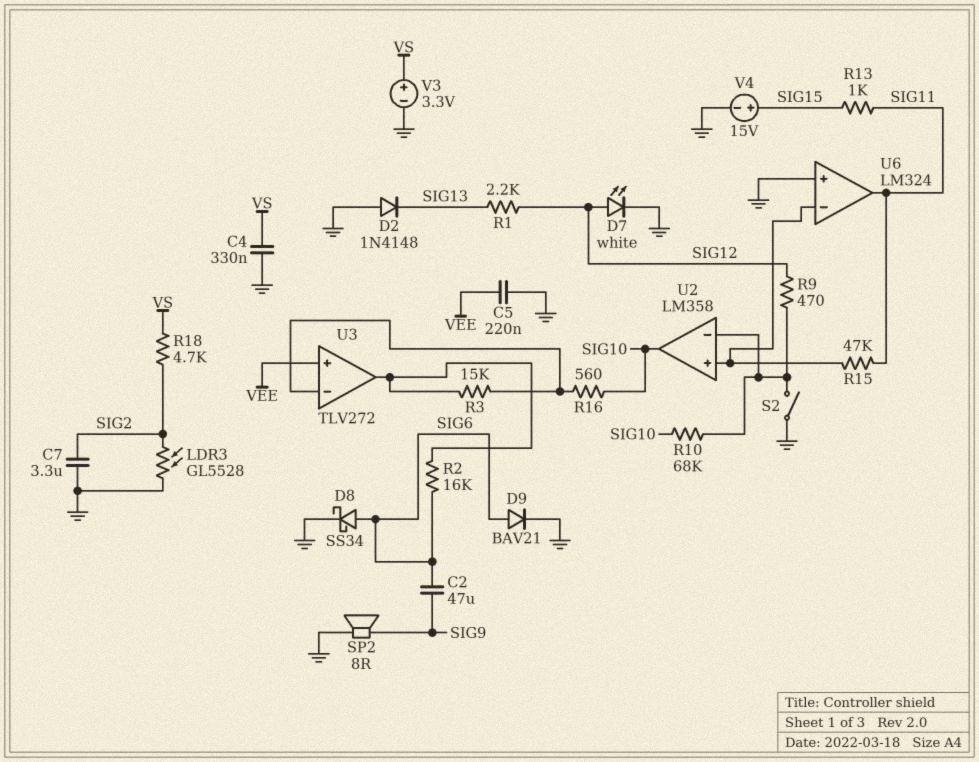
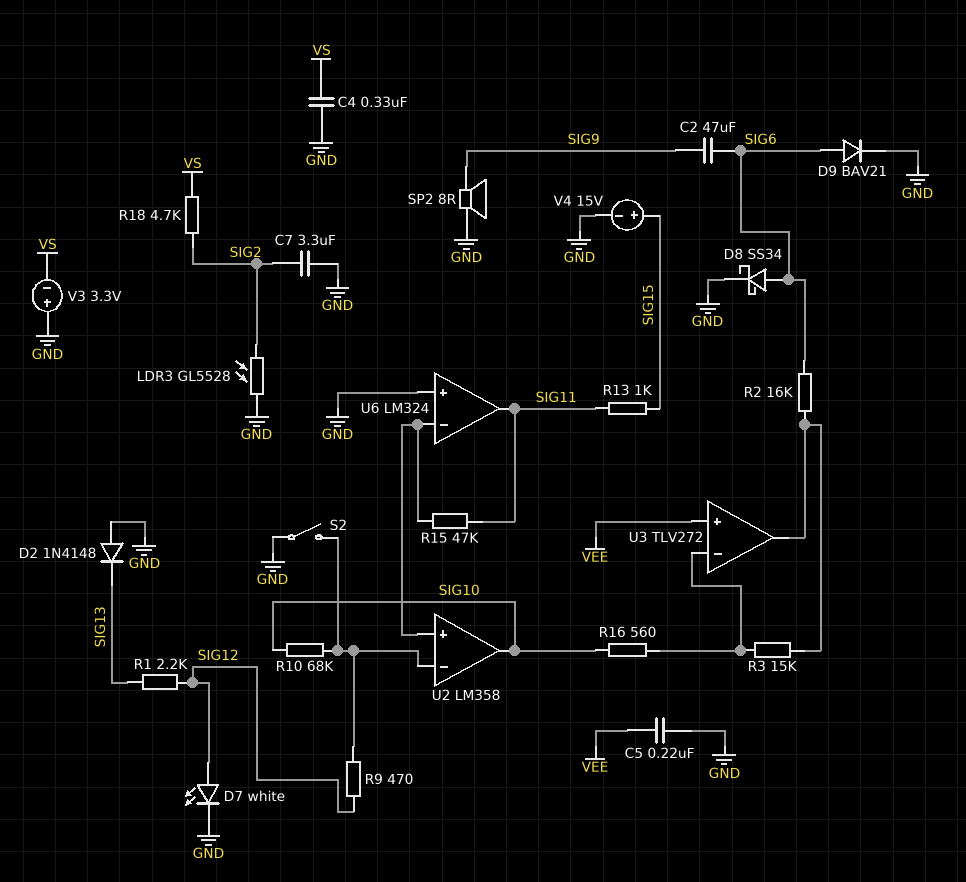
V3: 3.3V (plus VS, minus GND) -> 3.3V (plus GND, minus VS)

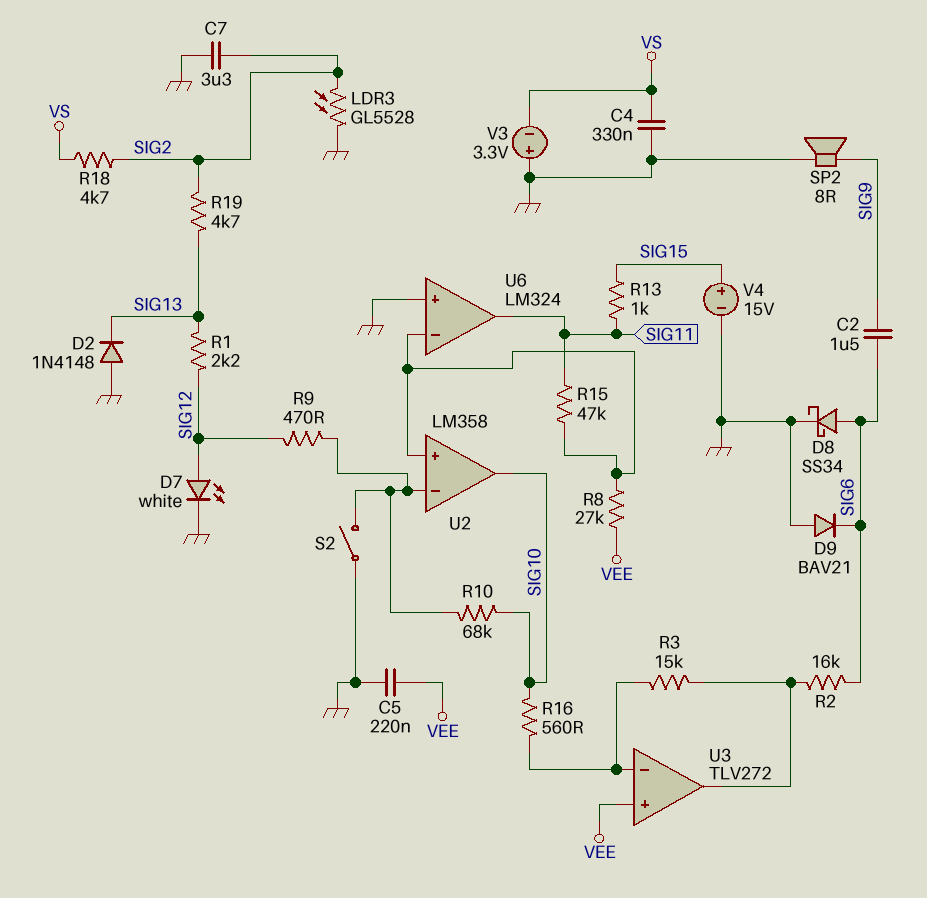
C2: 47uF (SIG6, SIG9) -> 1.5uF (SIG6, SIG9)
D9: diode BAV21 (A SIG6, K GND) -> diode BAV21 (A GND, K SIG6)
R8: none -> 27k (U2/in+, VEE)
R19: none -> 4.7k (SIG2, SIG13)

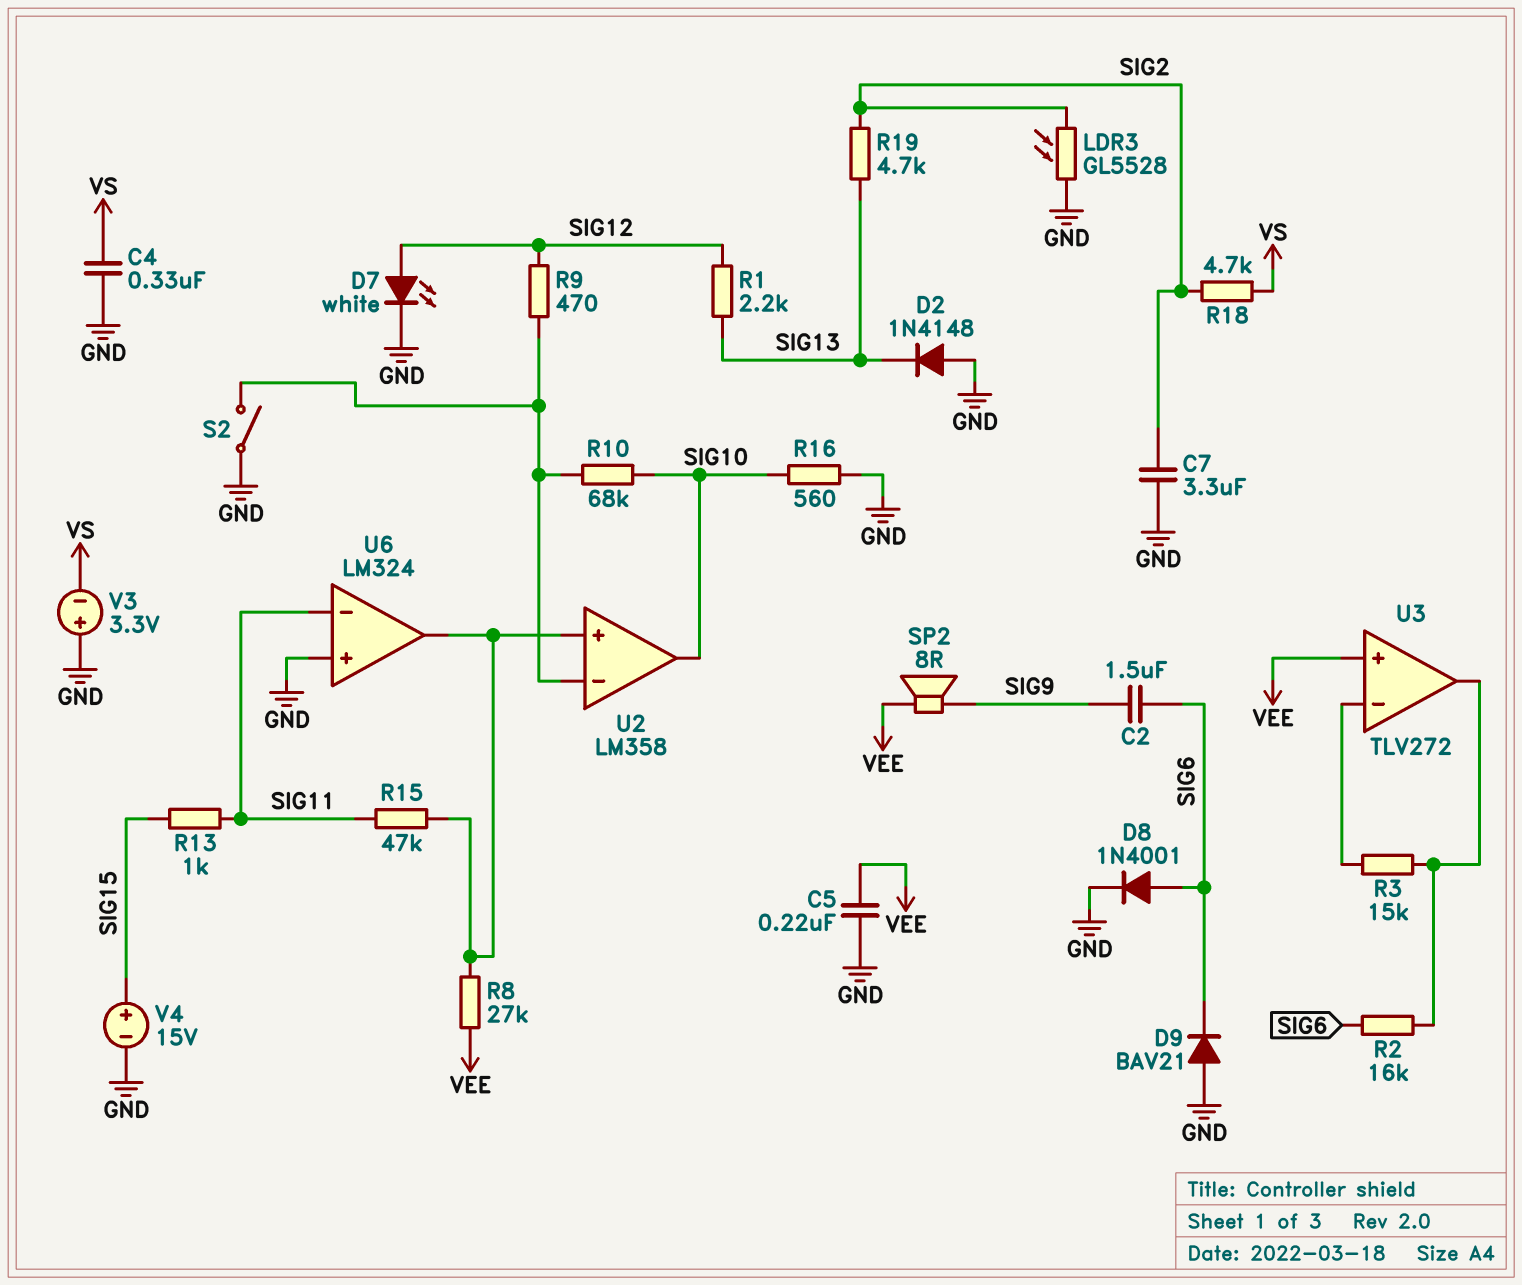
D8: schottky SS34 (A SIG6, K GND) -> diode 1N4001 (A SIG6, K GND)
R16: 560 (SIG10, U3/in-) -> 560 (GND, SIG10)
SP2: speaker 8R (GND, SIG9) -> speaker 8R (SIG9, VEE)
U6 pin in-: U2/in+ -> SIG11
U6 pin out: SIG11 -> U2/in+

